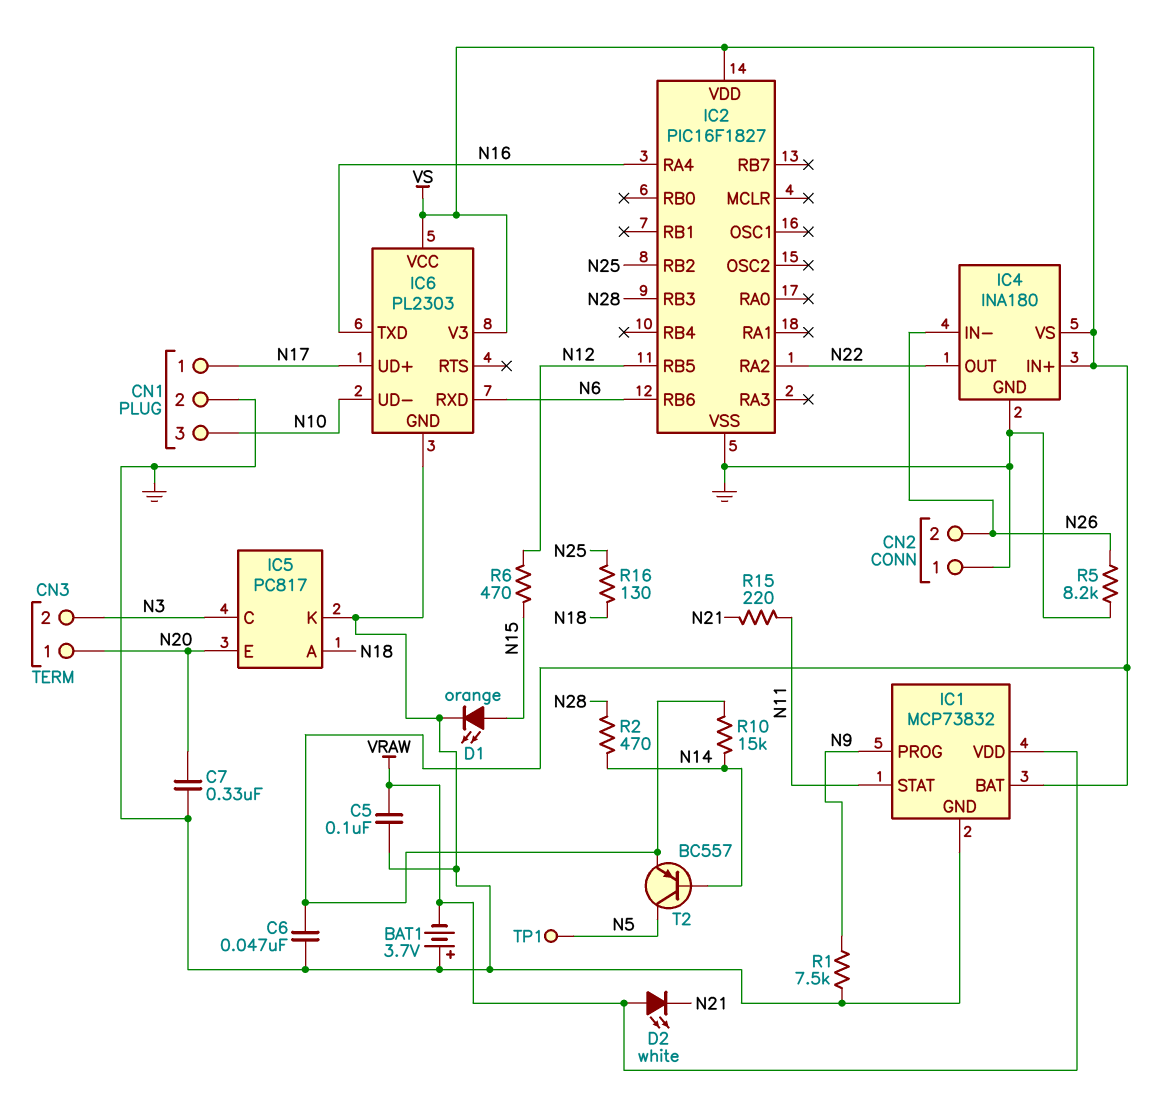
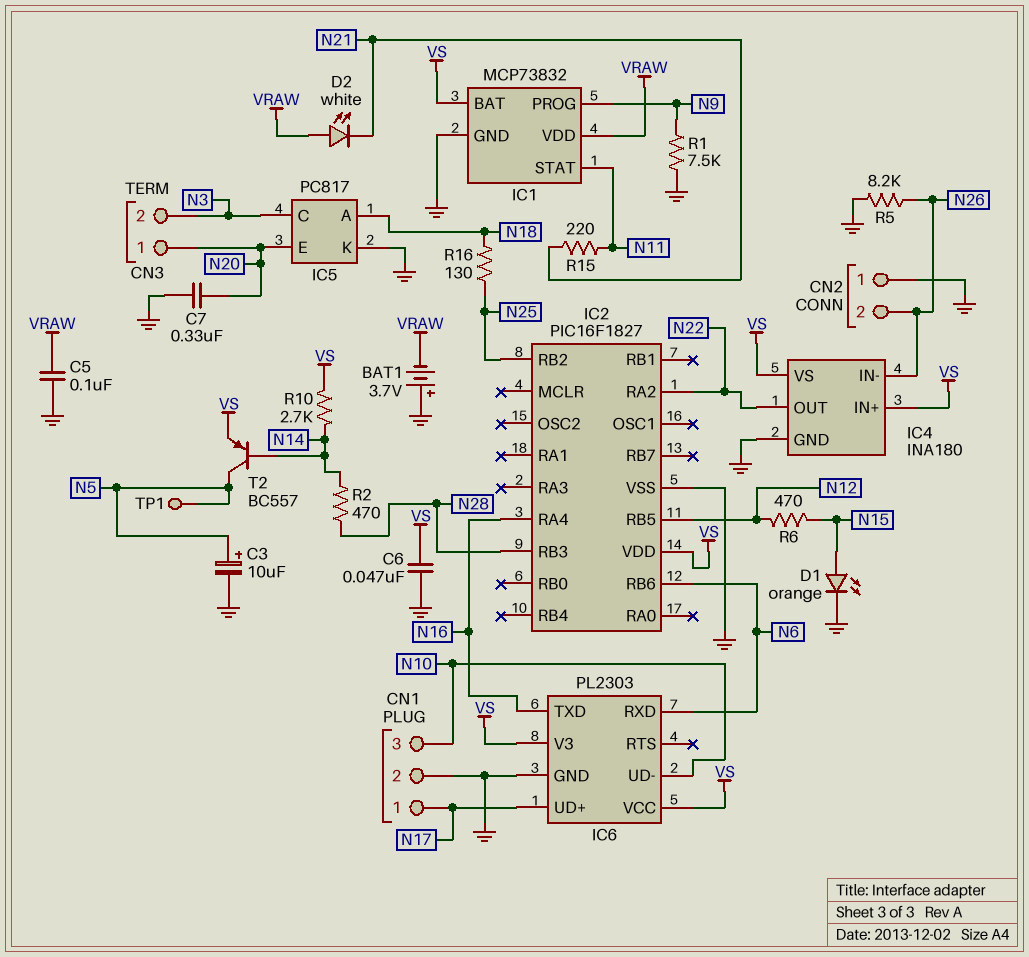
C3: none -> 10uF (plus N5, minus GND)
R10: 15k (N14, VS) -> 2.7k (N14, VS)

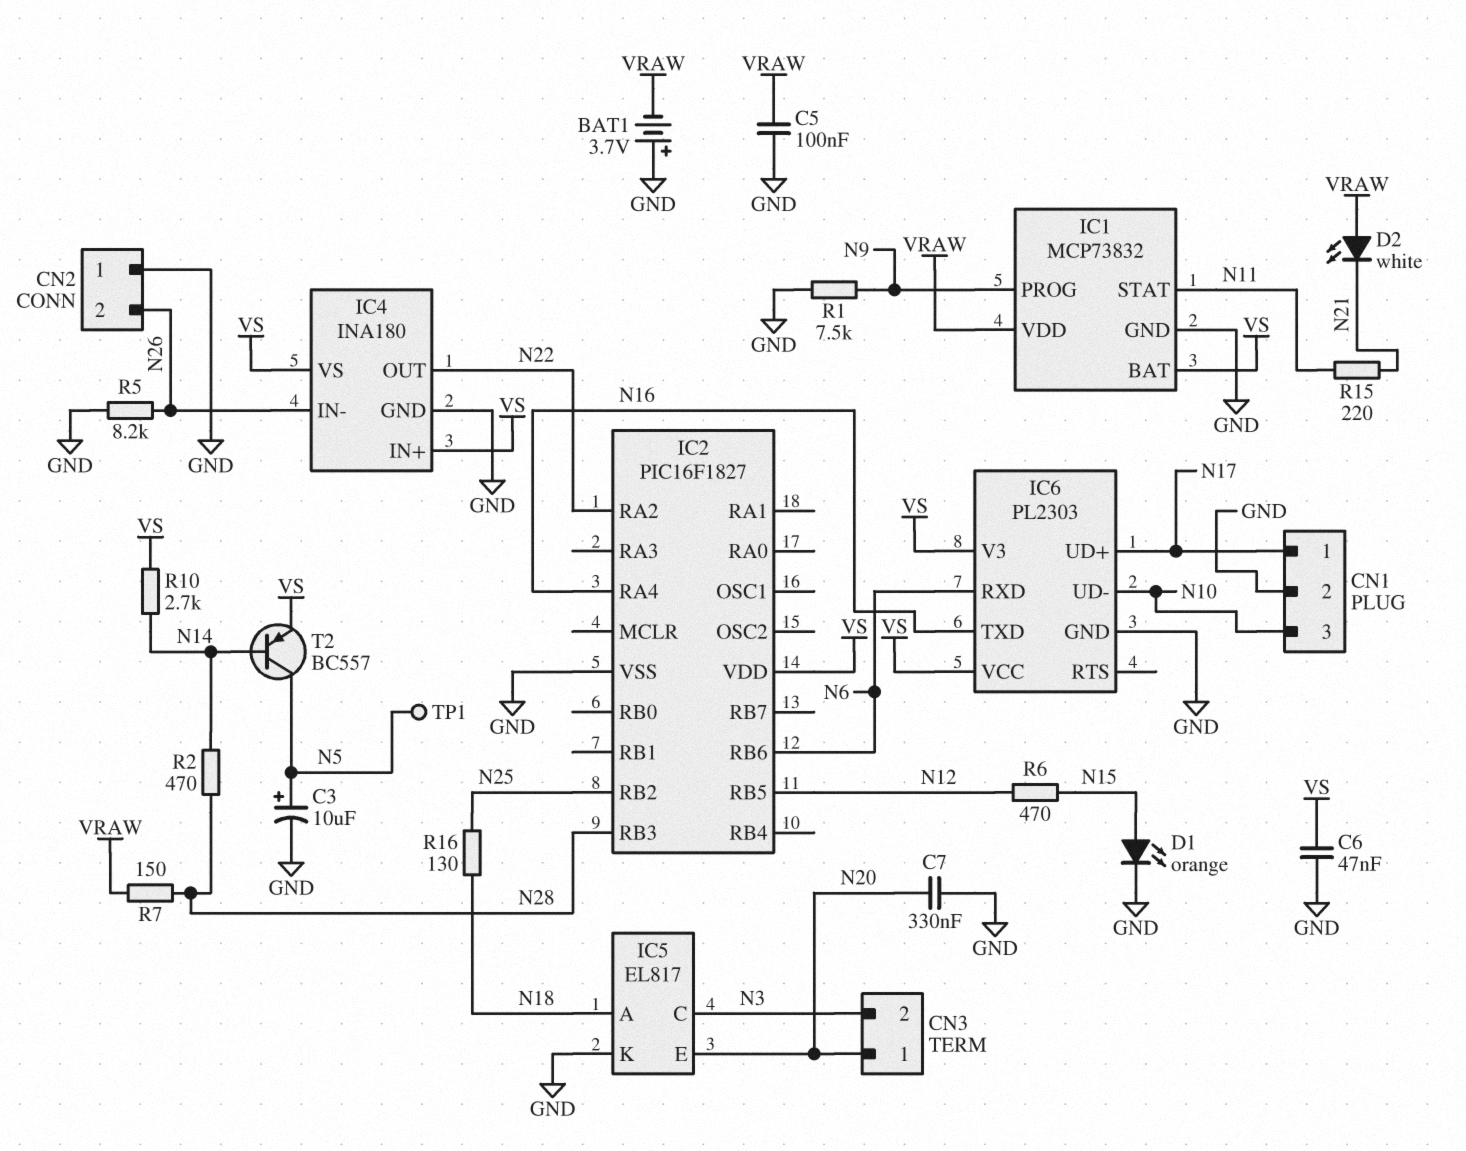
IC5: PC817 -> EL817
R7: none -> 150 (N28, VRAW)

